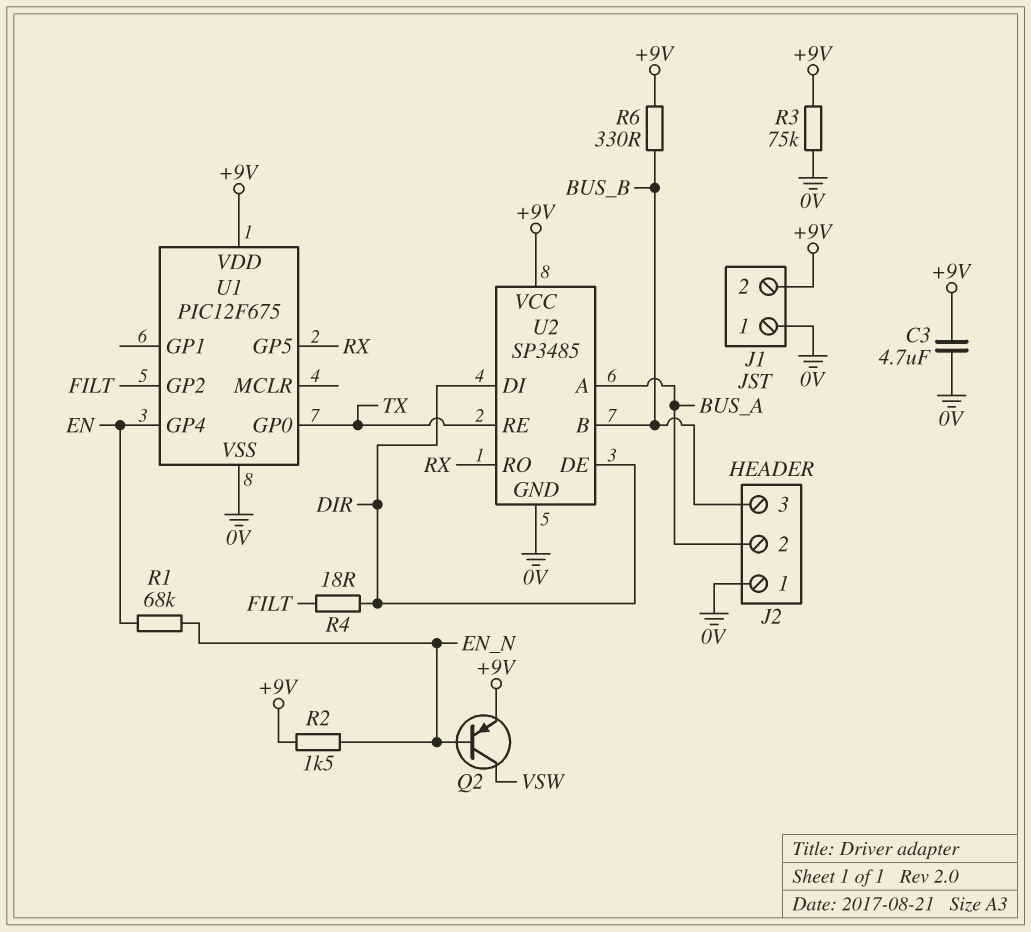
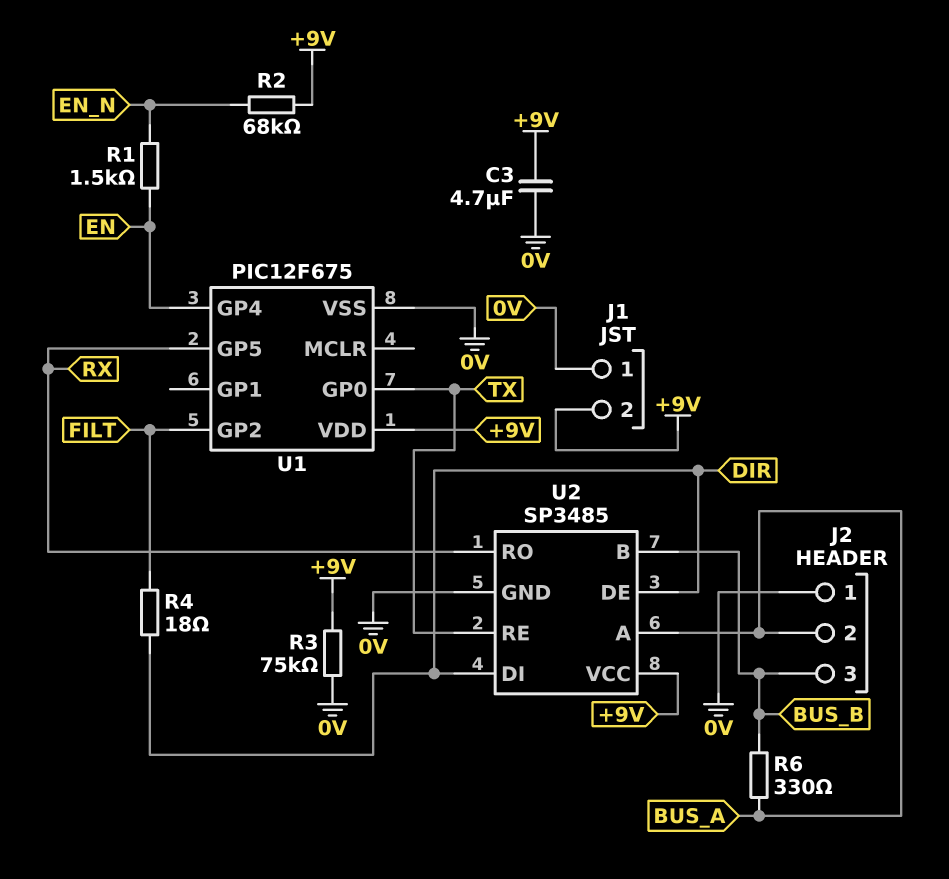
Q2: PNP (B EN_N, C VSW, E +9V) -> none
R1: 68k (EN, EN_N) -> 1.5k (EN, EN_N)
R2: 1.5k (+9V, EN_N) -> 68k (+9V, EN_N)
R6: 330 (+9V, BUS_B) -> 330 (BUS_A, BUS_B)

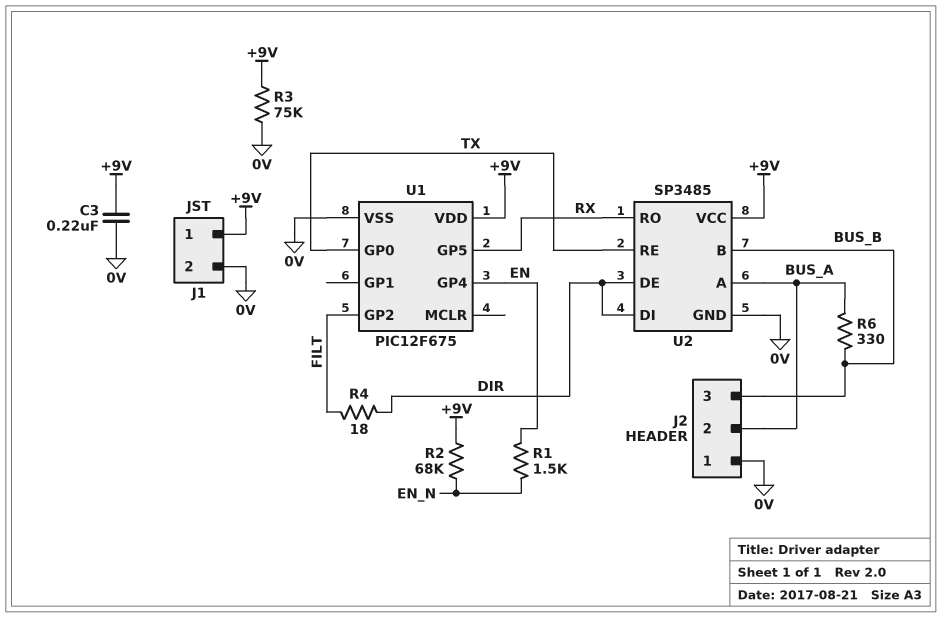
C3: 4.7uF (+9V, 0V) -> 220nF (+9V, 0V)
J1 pin 1: 0V -> +9V
J1 pin 2: +9V -> 0V

